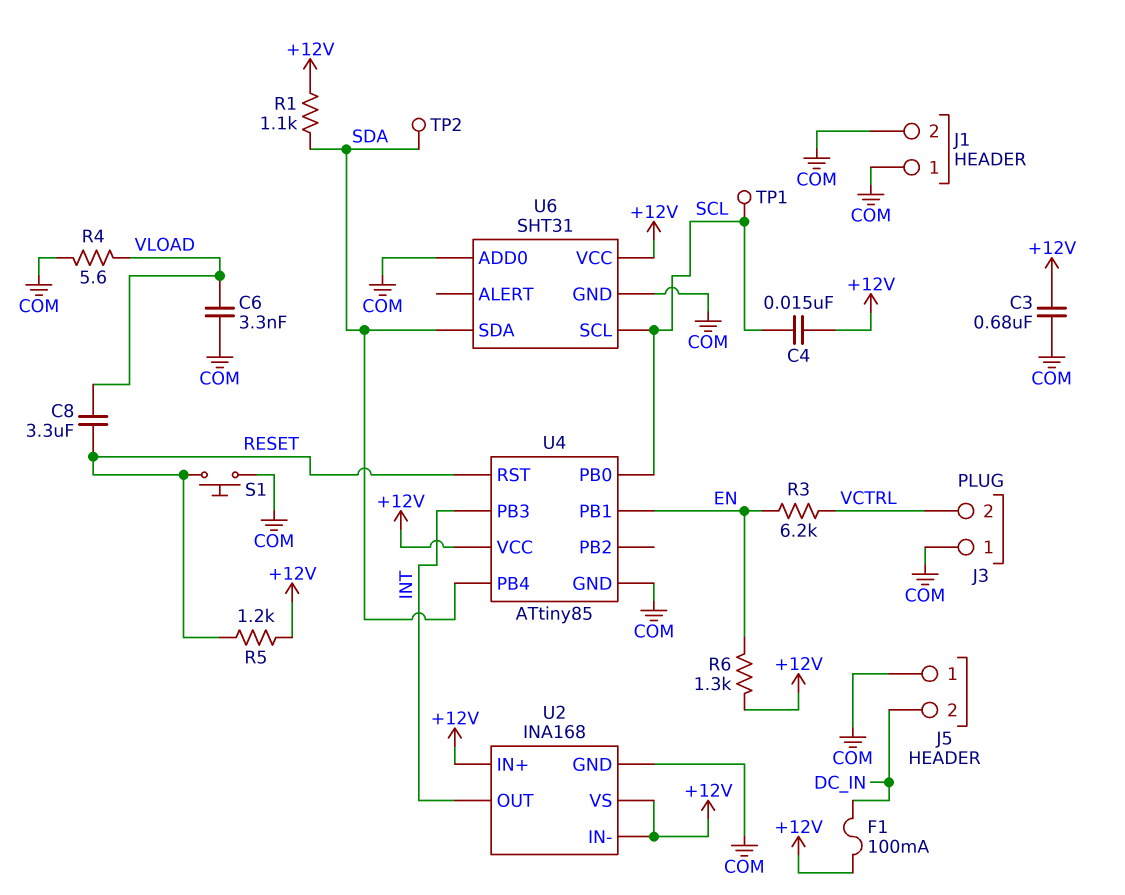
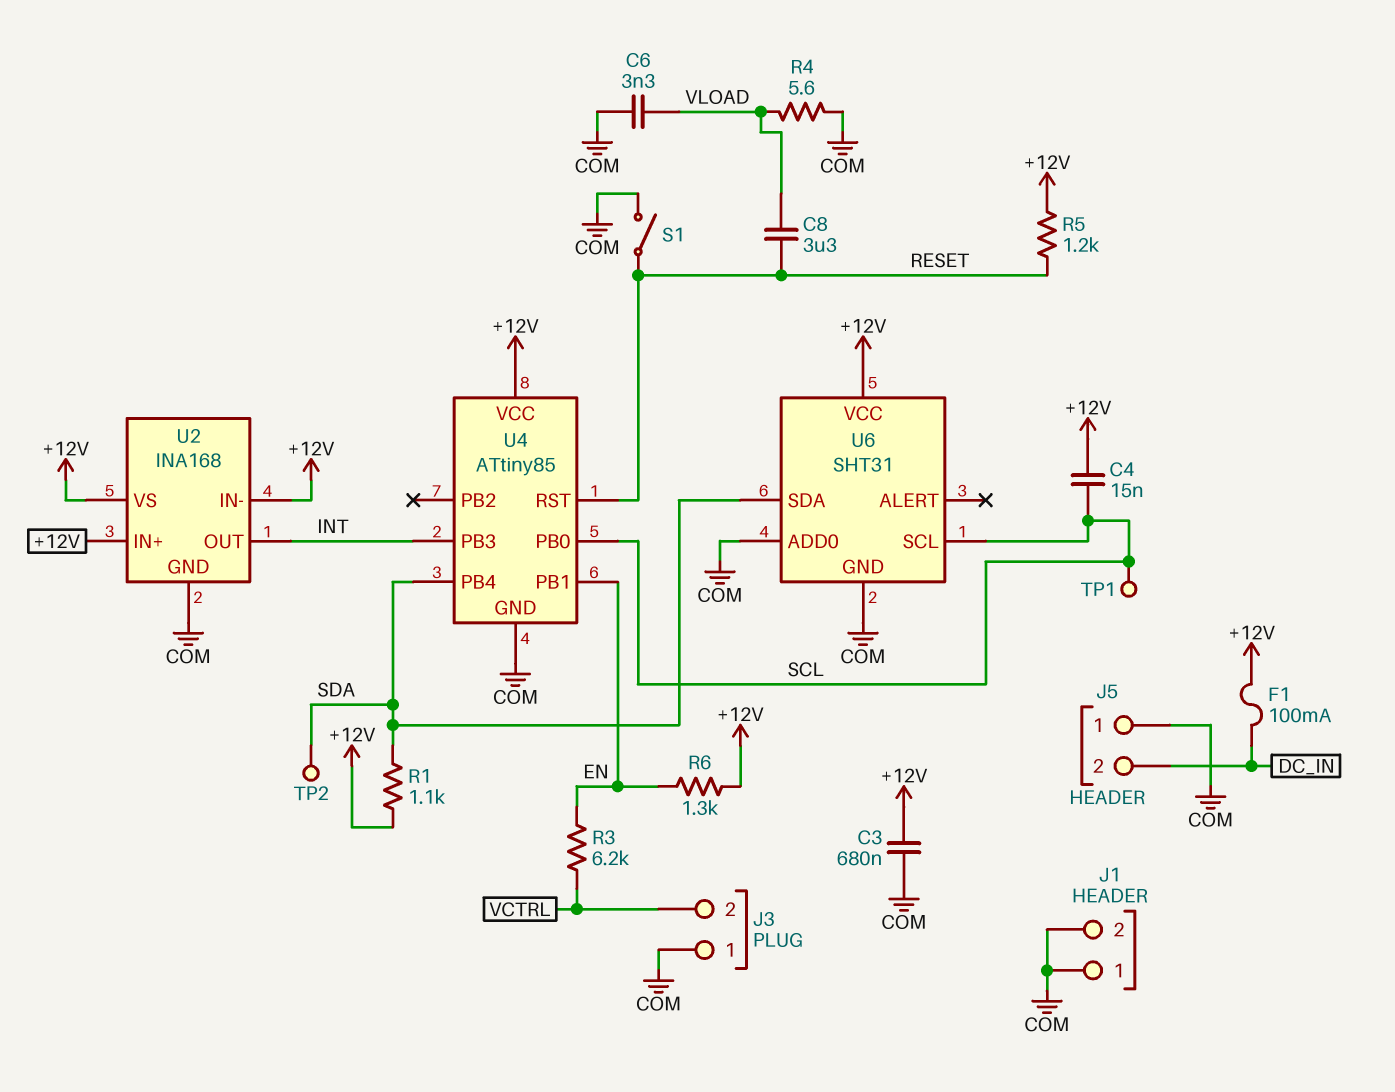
S1: button (COM, RESET) -> switch (COM, RESET)

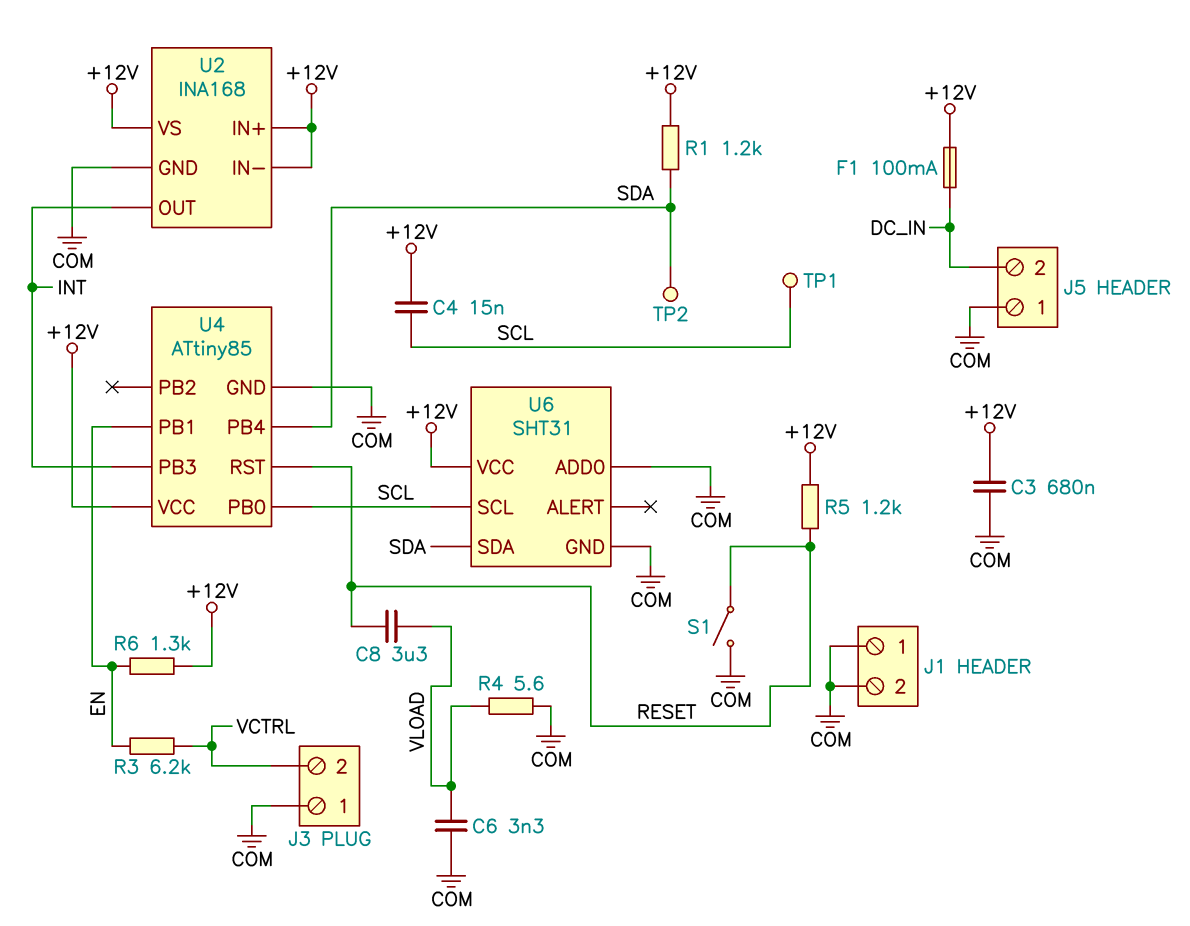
R1: 1.1k (+12V, SDA) -> 1.2k (+12V, SDA)

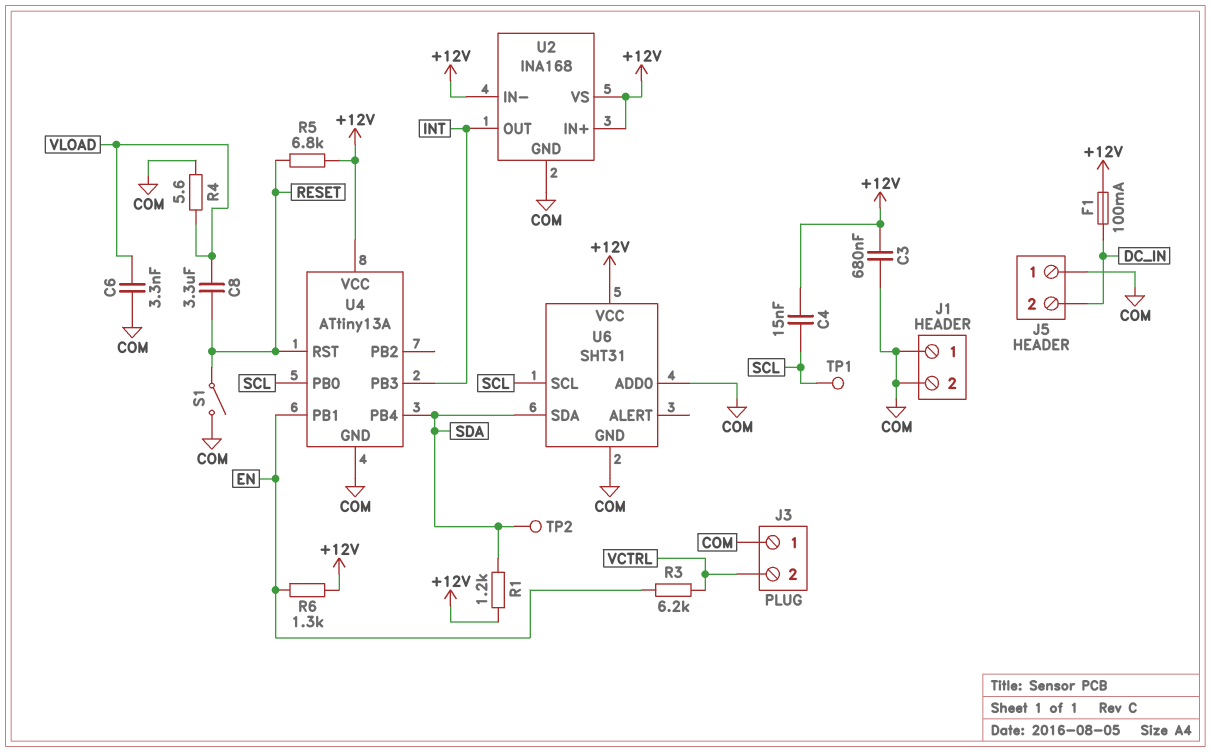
R5: 1.2k (+12V, RESET) -> 6.8k (+12V, RESET)
U4: ATtiny85 -> ATtiny13A

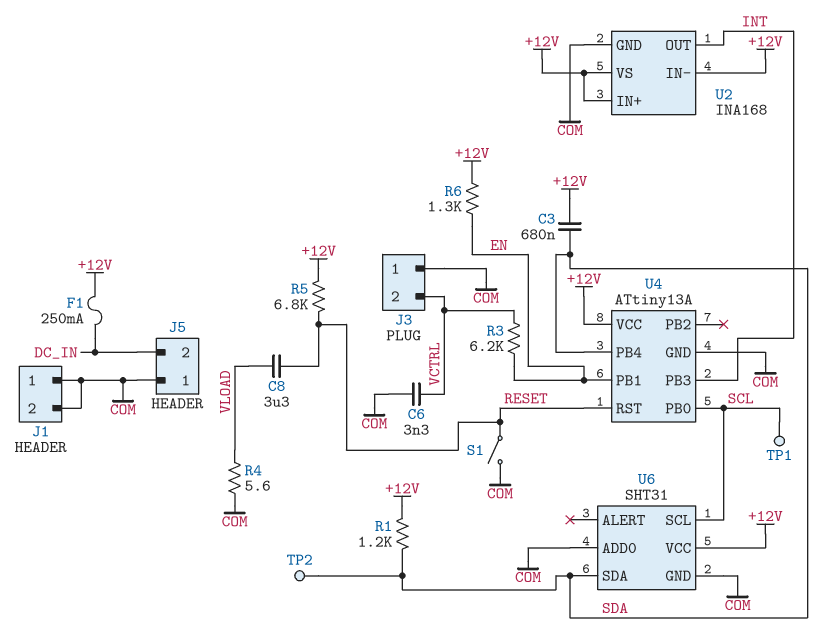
C3: 680nF (+12V, COM) -> 680nF (+12V, SDA)
C4: 15nF (+12V, SCL) -> none
C6: 3.3nF (COM, VLOAD) -> 3.3nF (COM, VCTRL)
F1: 100mA (+12V, DC_IN) -> 250mA (+12V, DC_IN)

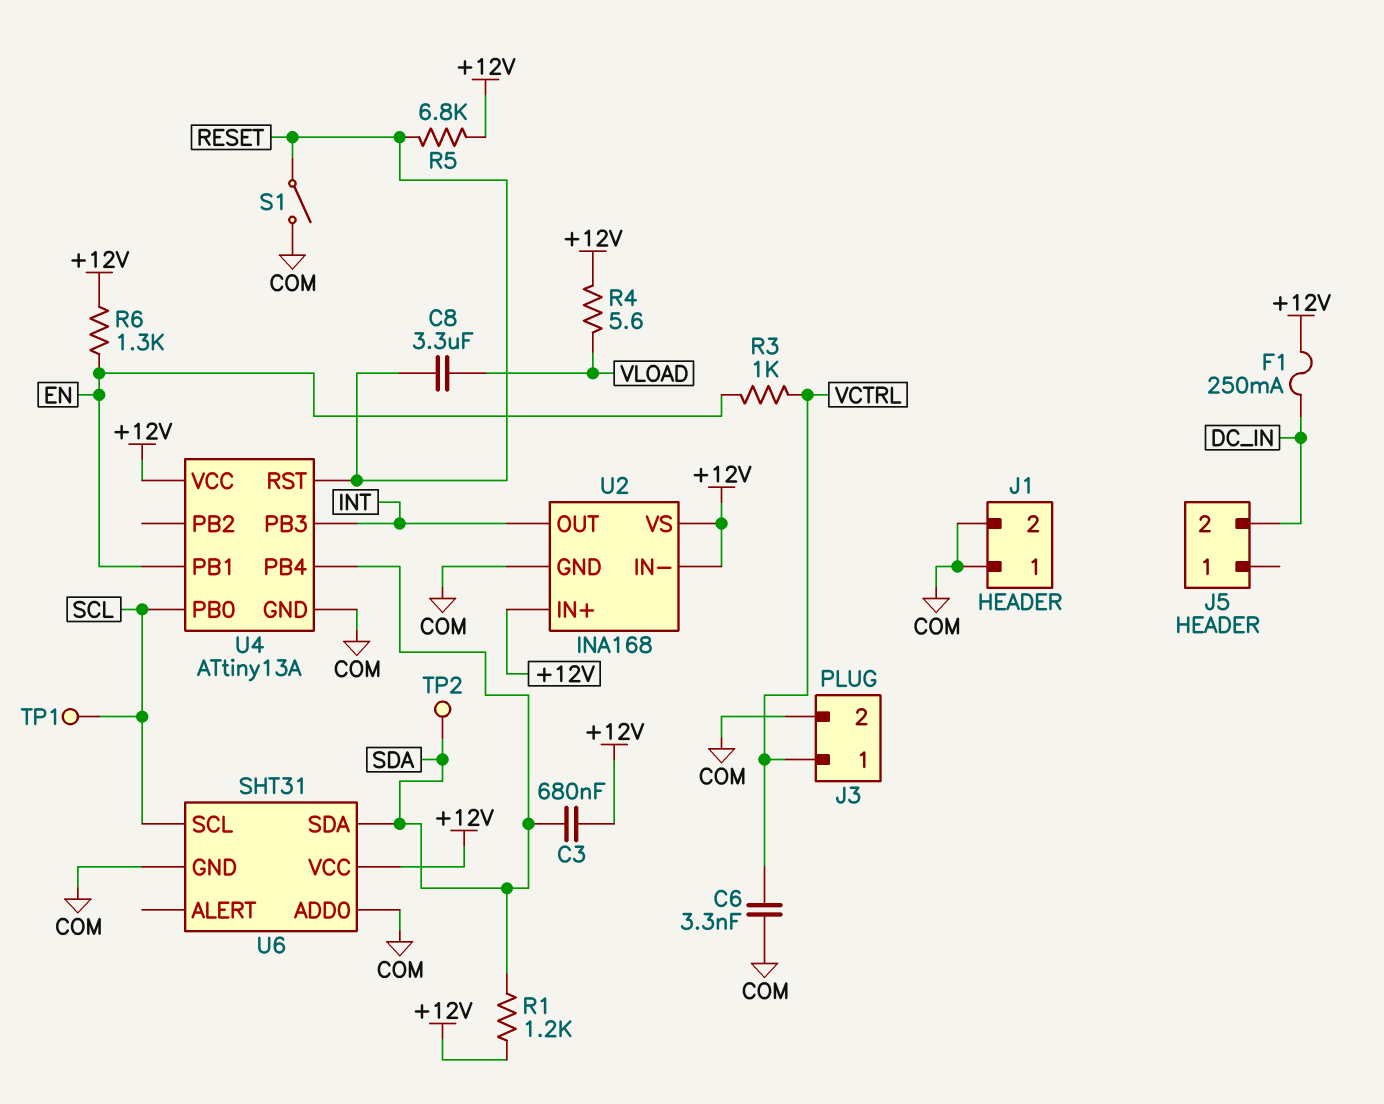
J3 pin 1: COM -> VCTRL
J3 pin 2: VCTRL -> COM
J5 pin 1: COM -> none
R3: 6.2k (EN, VCTRL) -> 1k (EN, VCTRL)
R4: 5.6 (COM, VLOAD) -> 5.6 (+12V, VLOAD)

